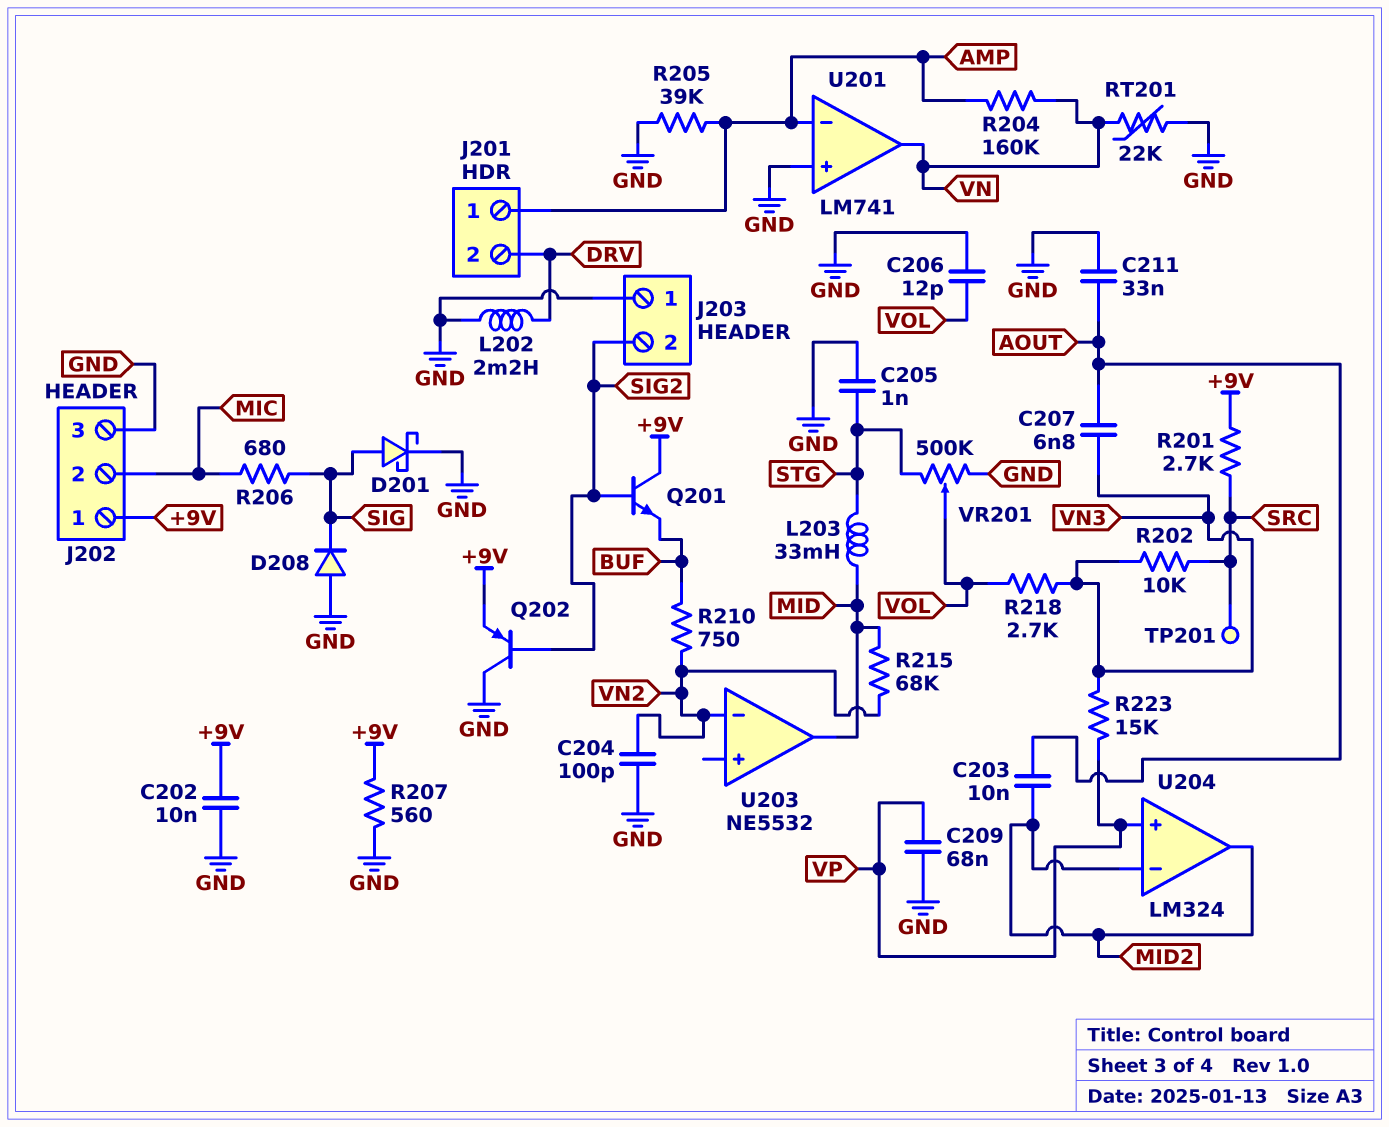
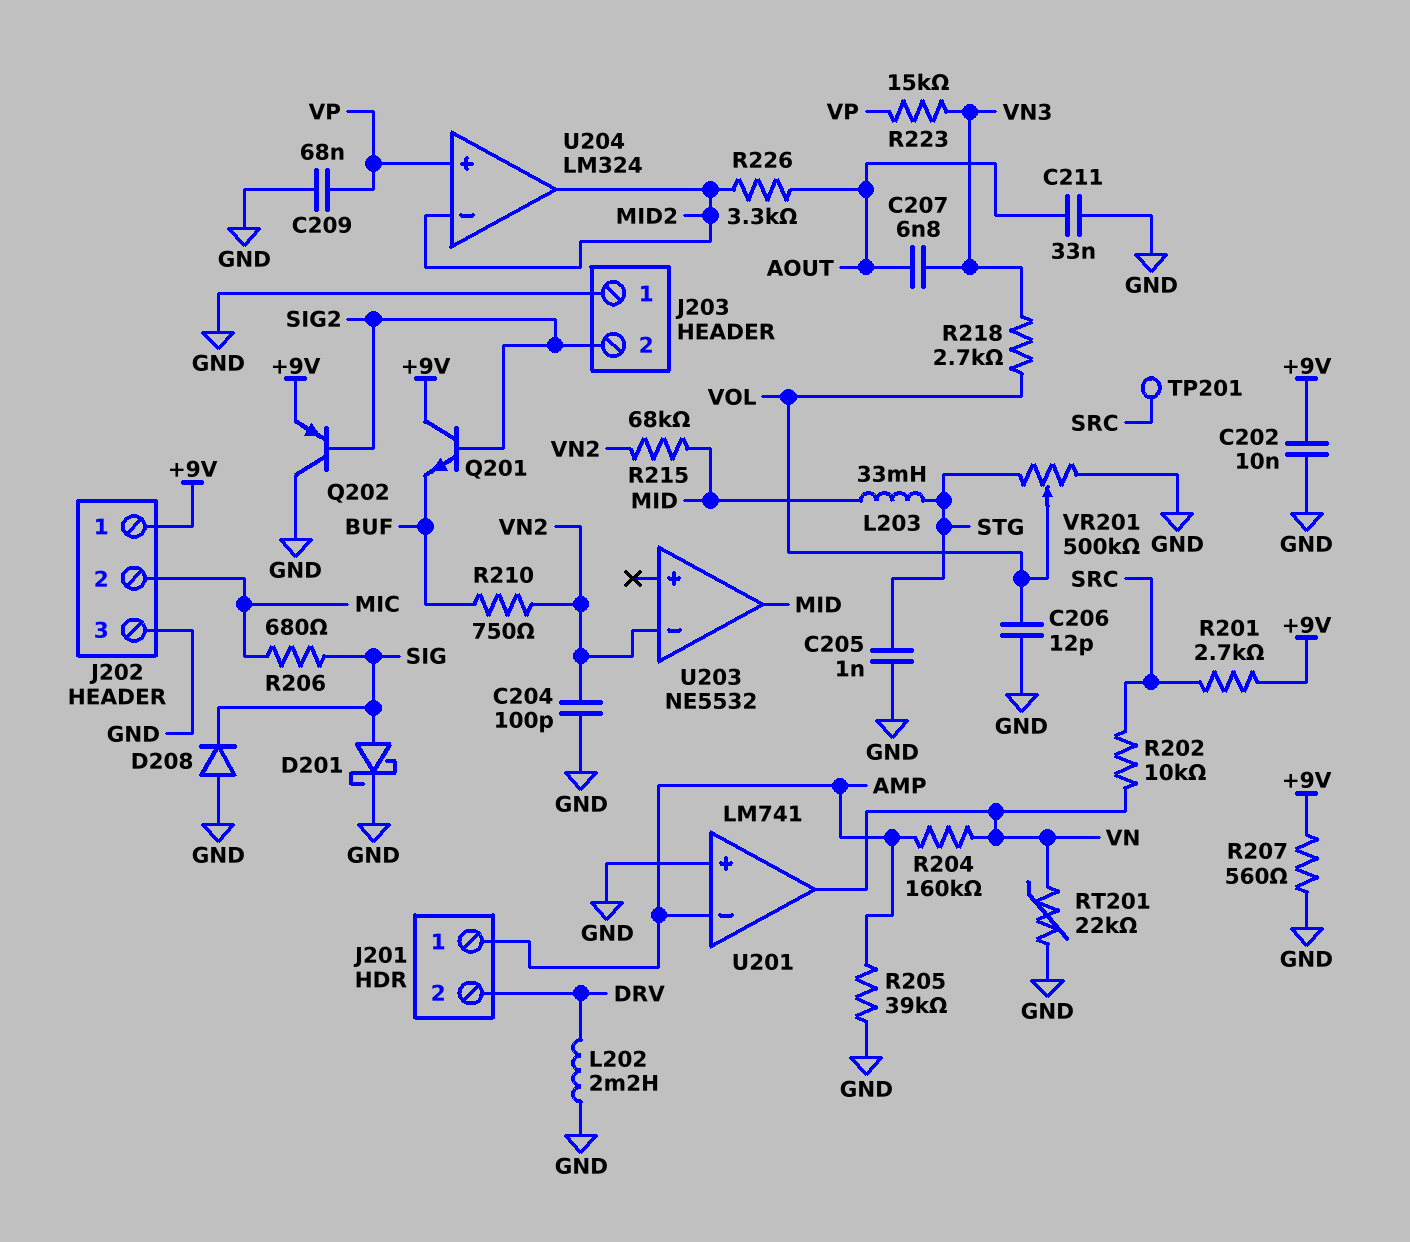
C203: 10nF (AOUT, MID2) -> none
R202: 10k (SRC, VN3) -> 10k (SRC, VN)
R226: none -> 3.3k (AOUT, MID2)

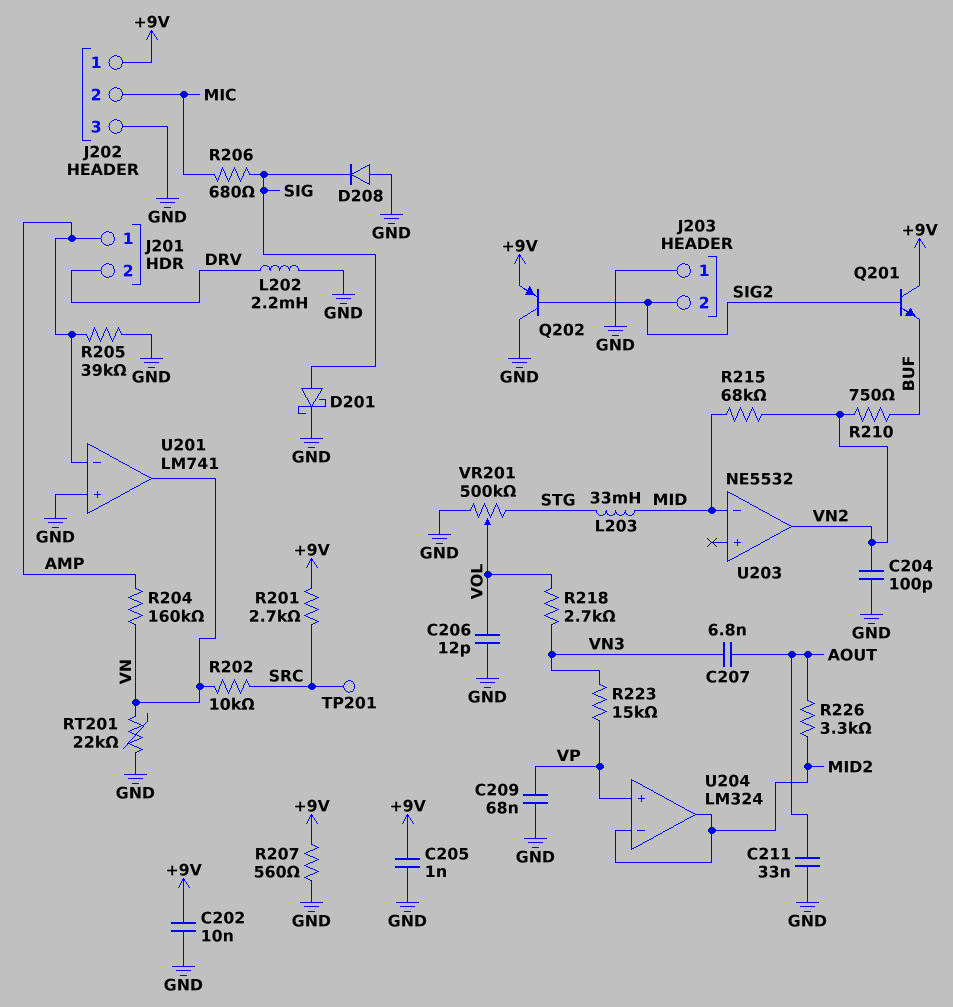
C205: 1nF (GND, STG) -> 1nF (+9V, GND)
U203 pin in-: VN2 -> MID
U203 pin out: MID -> VN2

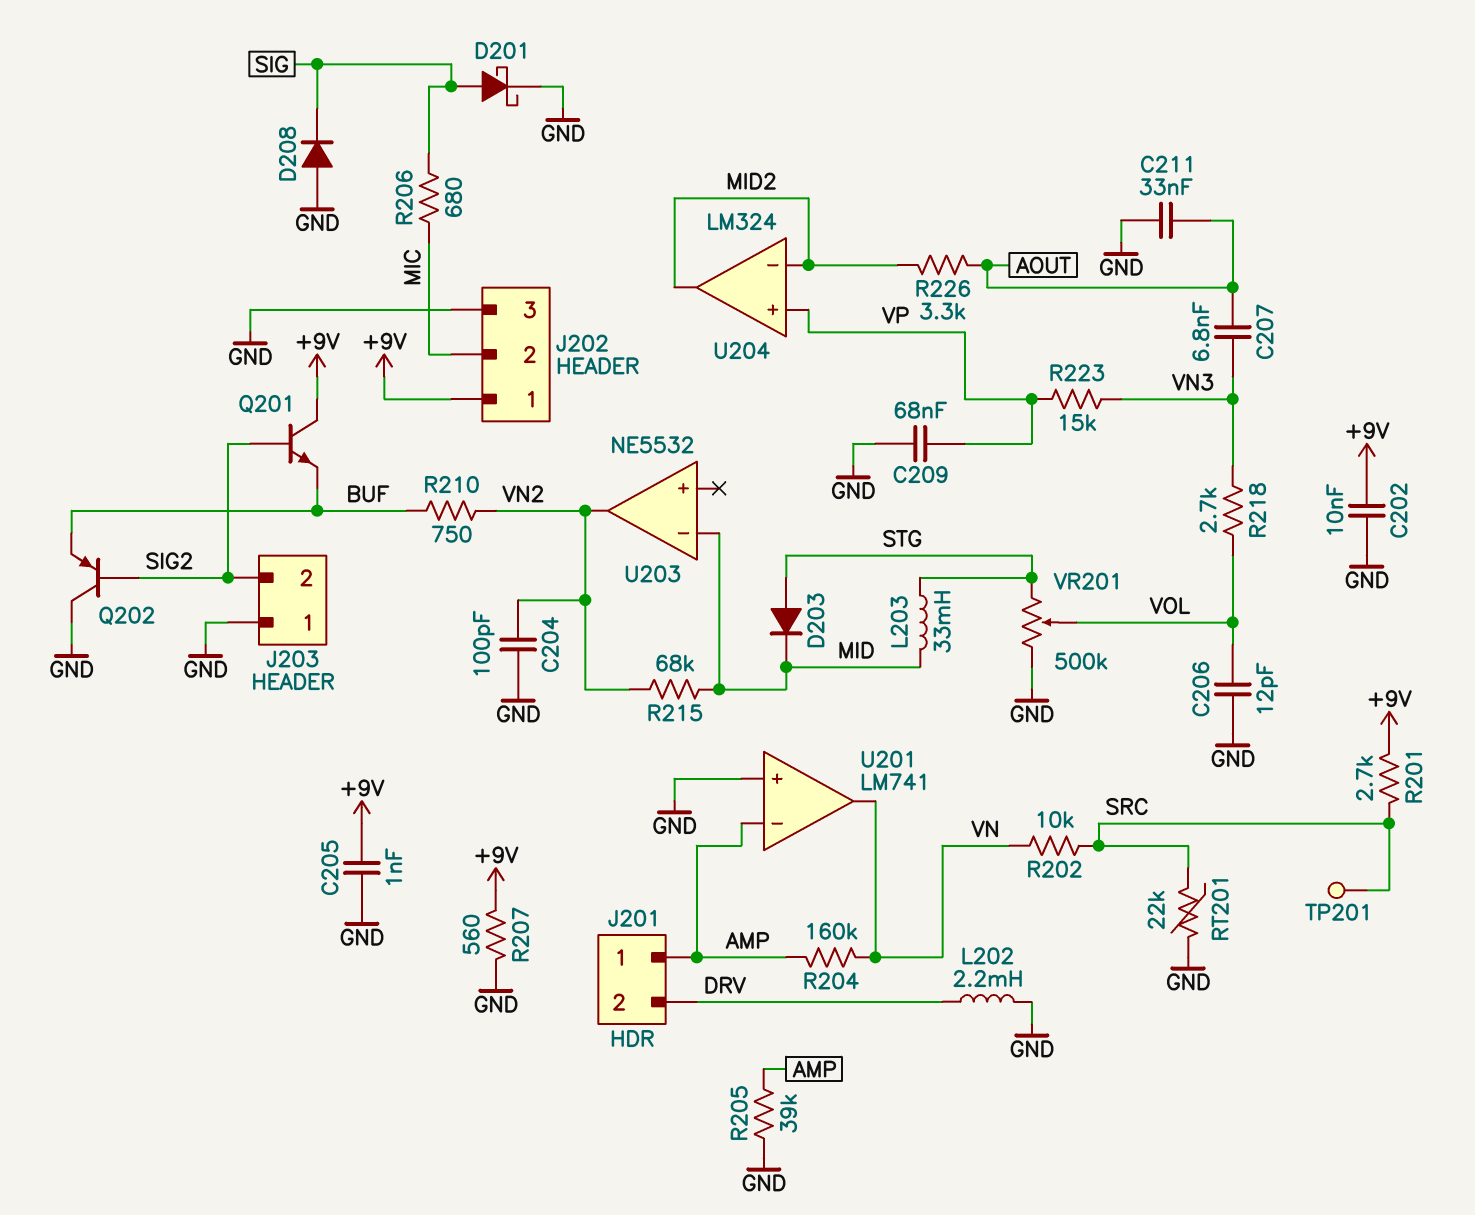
D203: none -> diode (A STG, K MID)
Q202: PNP (B SIG2, C GND, E +9V) -> PNP (B SIG2, C GND, E BUF)
RT201: 22k (GND, VN) -> 22k (GND, SRC)

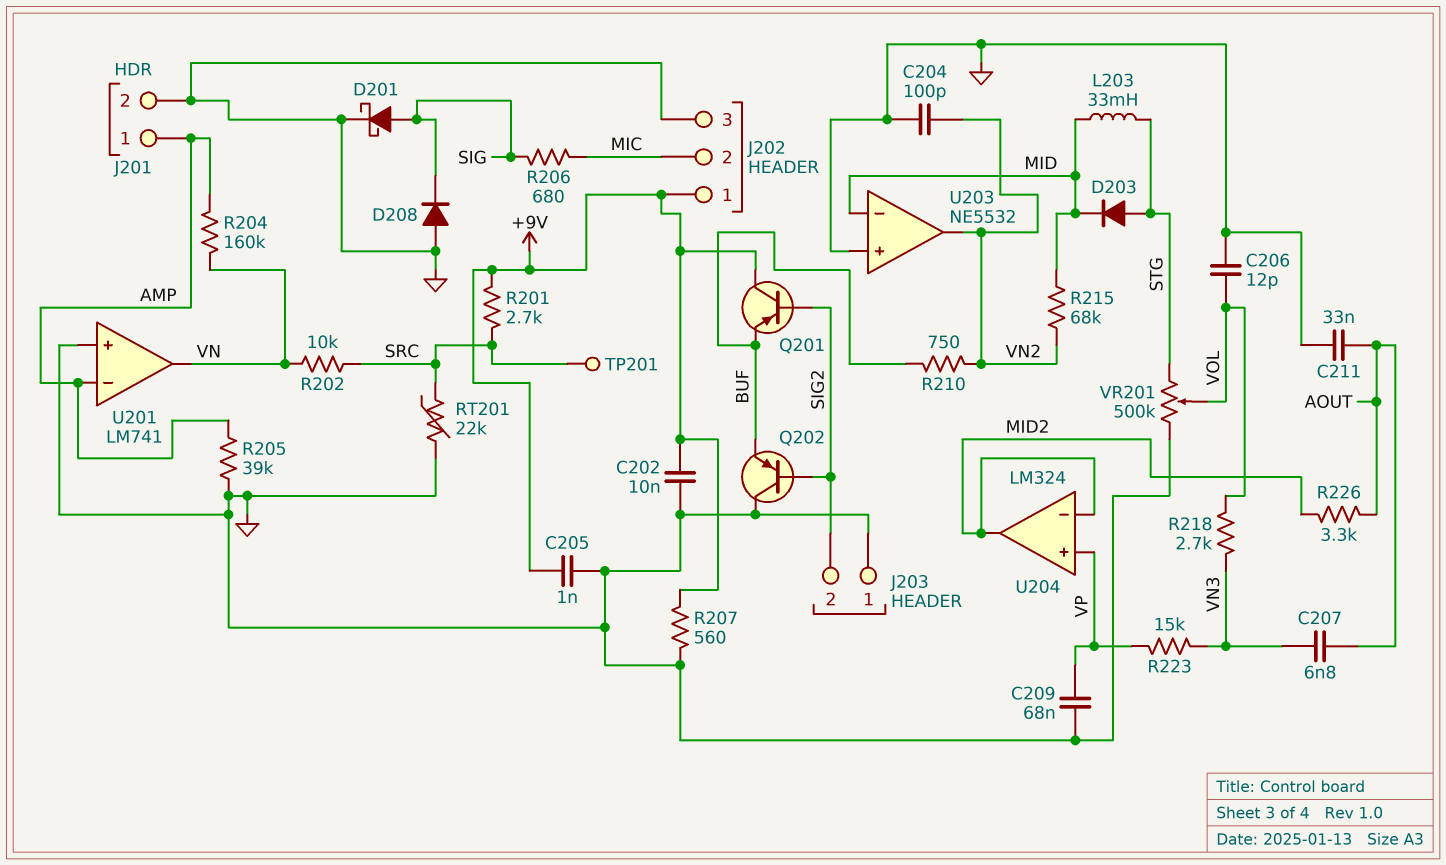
J201 pin 2: DRV -> GND
L202: 2.2mH (DRV, GND) -> none
Q201: NPN (B SIG2, C +9V, E BUF) -> PNP (B SIG2, C +9V, E BUF)
U203 pin in+: none -> GND

